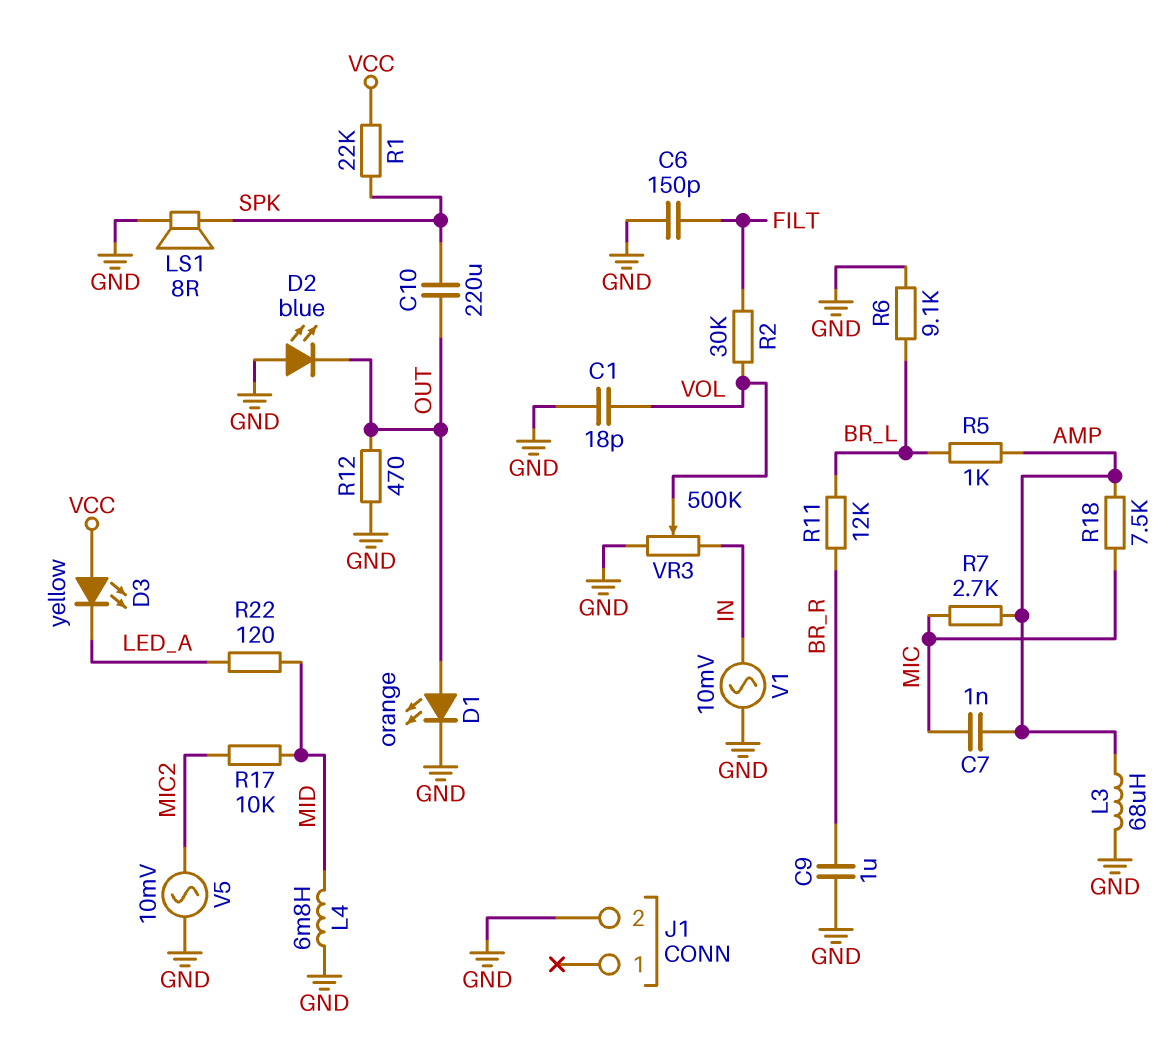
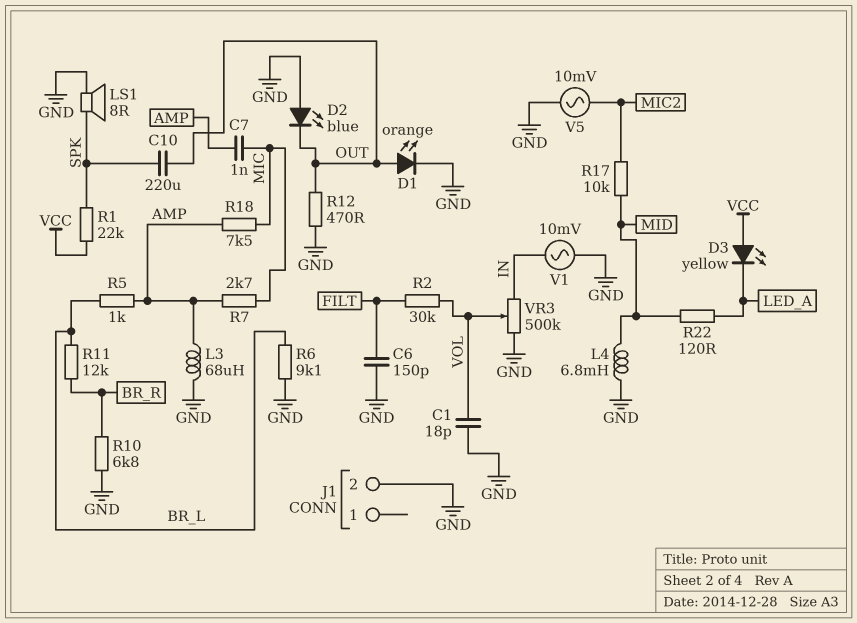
C9: 1uF (BR_R, GND) -> none
R10: none -> 6.8k (BR_R, GND)

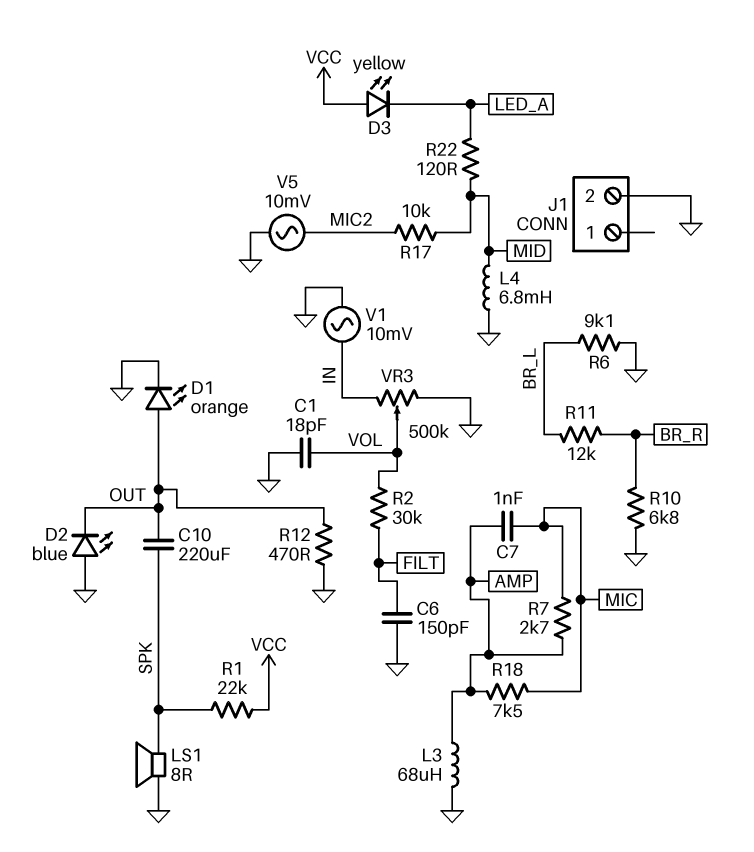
R5: 1k (AMP, BR_L) -> none

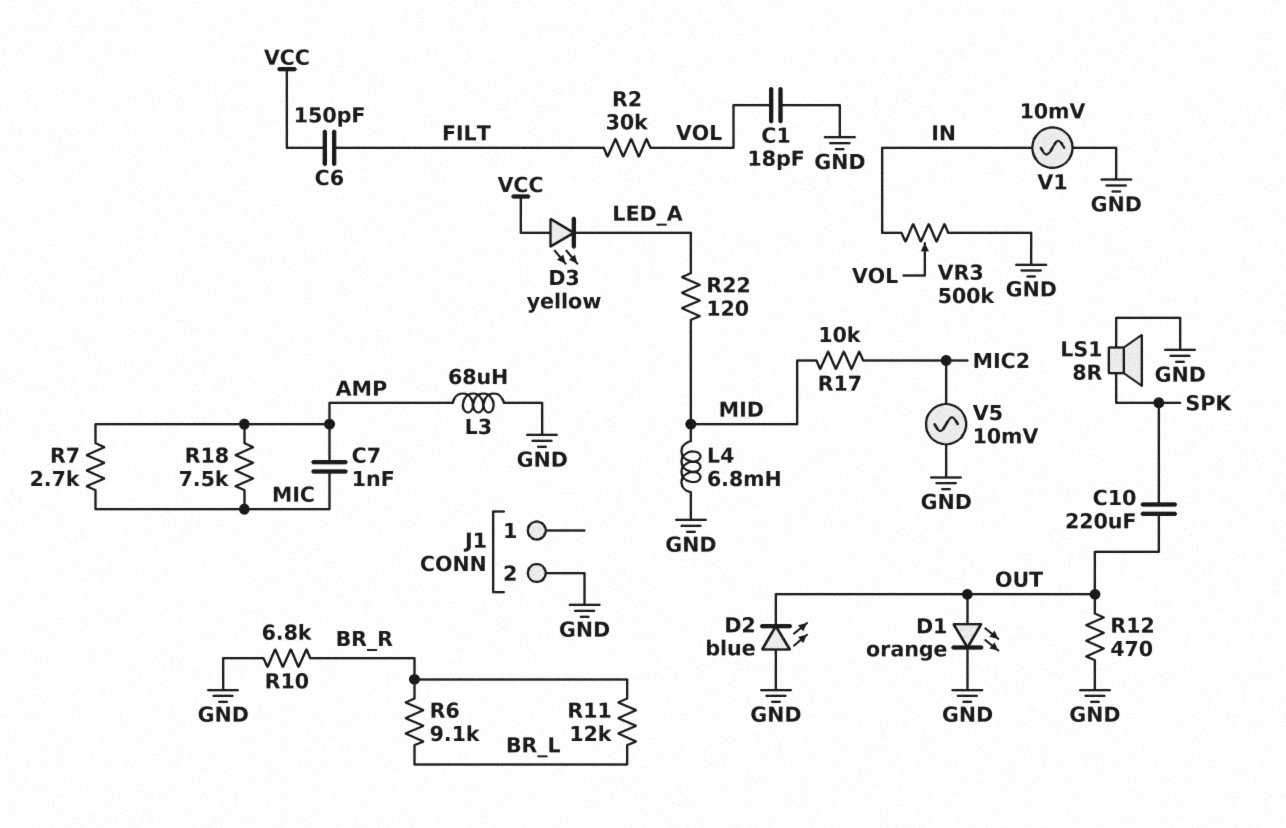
C6: 150pF (FILT, GND) -> 150pF (FILT, VCC)
R1: 22k (SPK, VCC) -> none
R6: 9.1k (BR_L, GND) -> 9.1k (BR_L, BR_R)

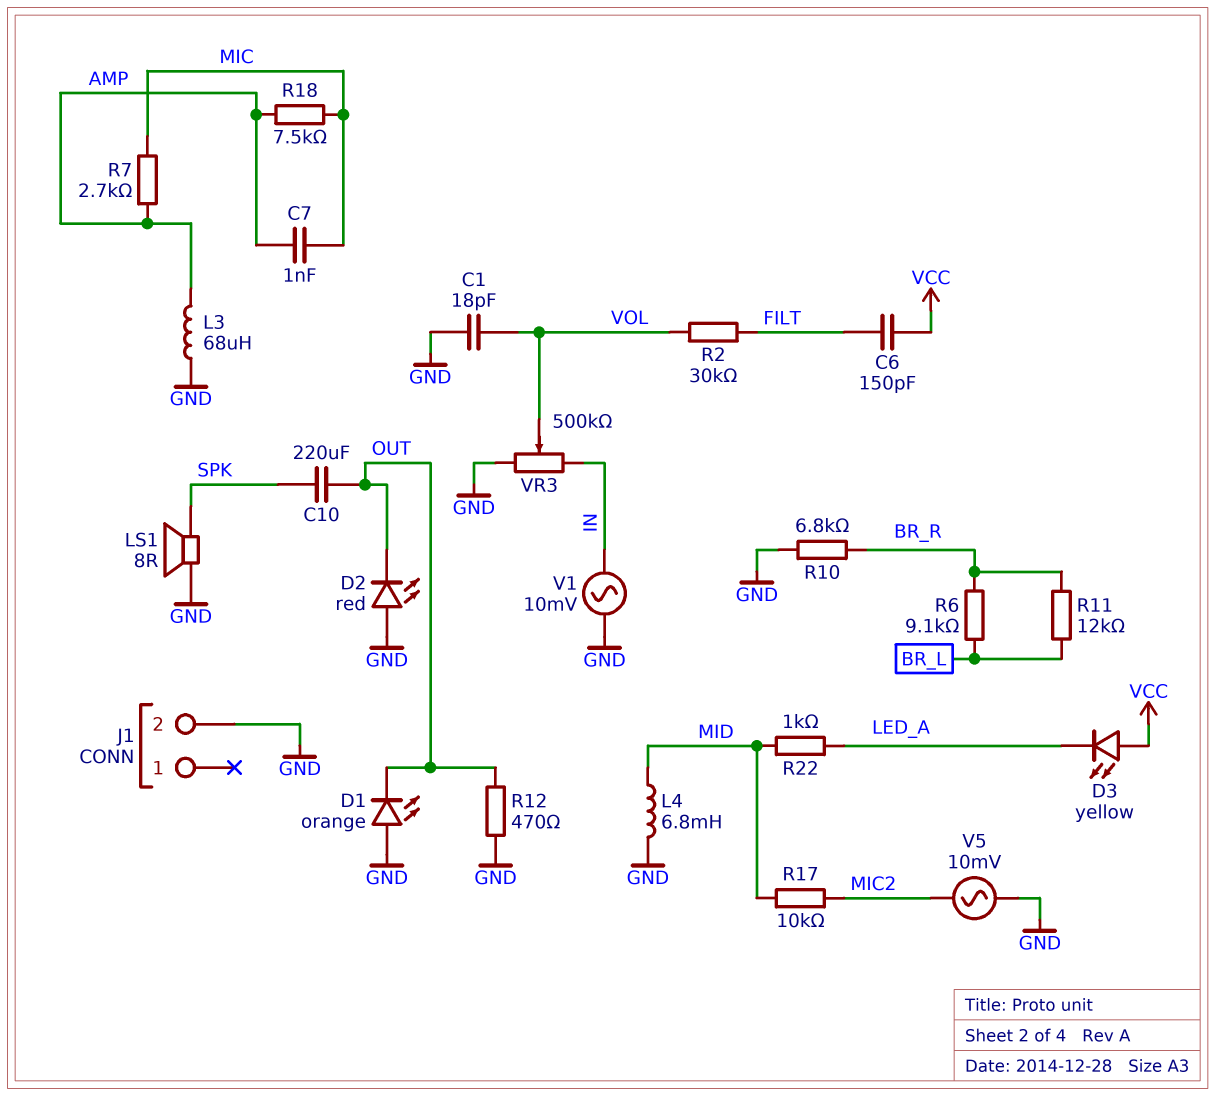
D1: LED orange (A OUT, K GND) -> LED orange (A GND, K OUT)
D2: LED blue (A GND, K OUT) -> LED red (A GND, K OUT)
R22: 120 (LED_A, MID) -> 1k (LED_A, MID)

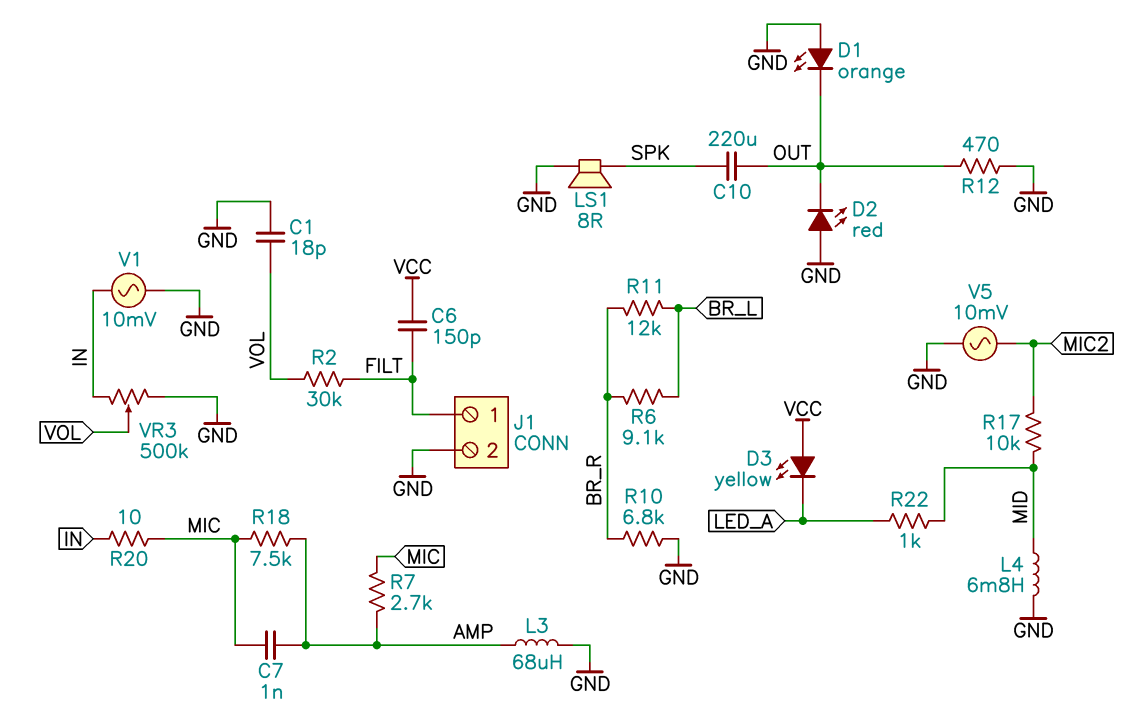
J1 pin 1: none -> FILT
R20: none -> 10 (IN, MIC)

